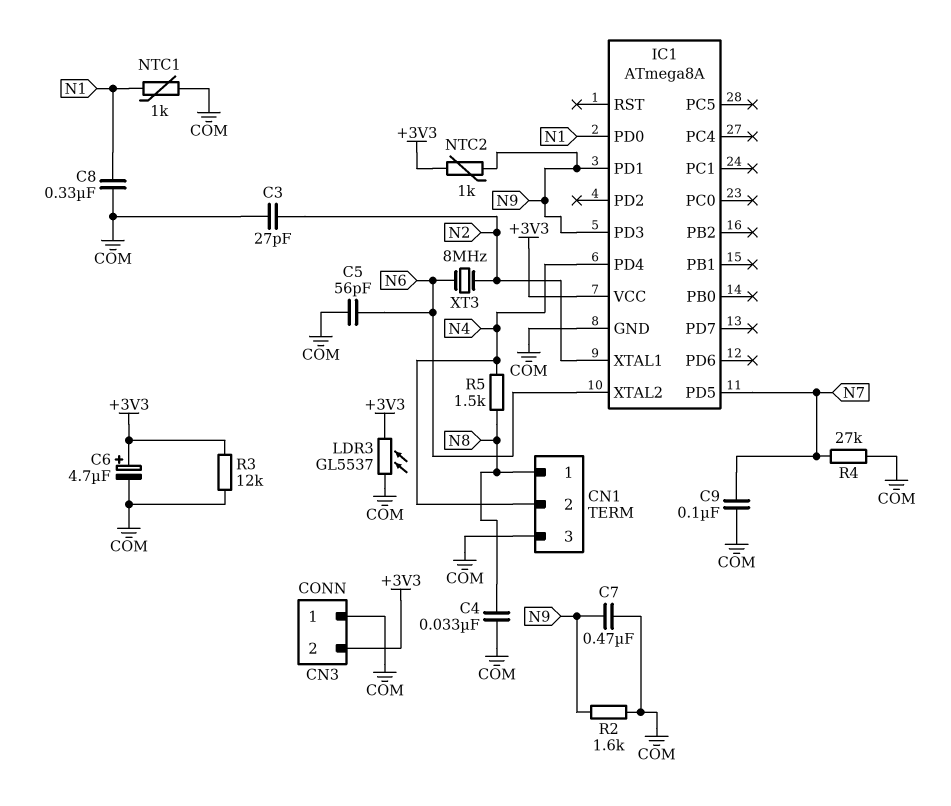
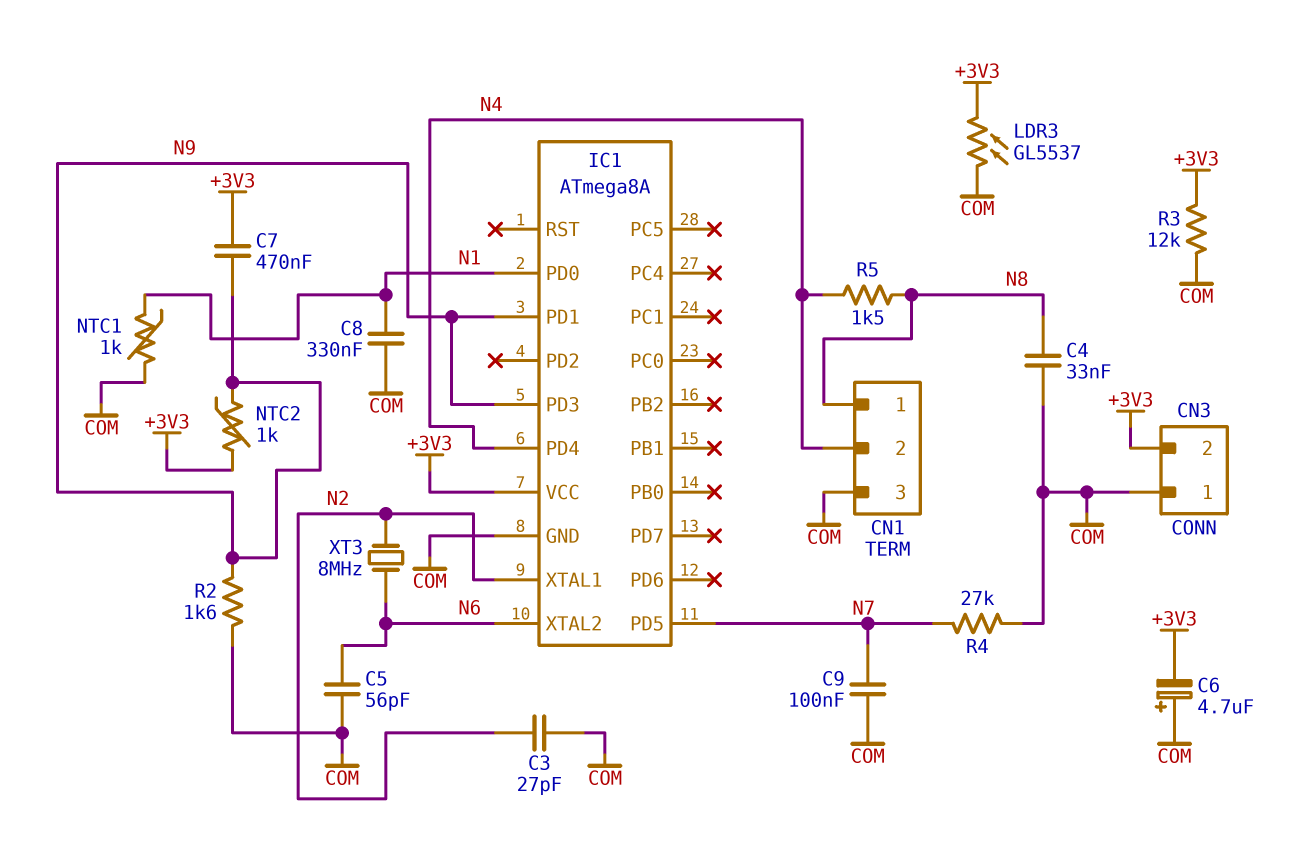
C6: 4.7uF (plus +3V3, minus COM) -> 4.7uF (plus COM, minus +3V3)
C7: 470nF (COM, N9) -> 470nF (+3V3, N9)

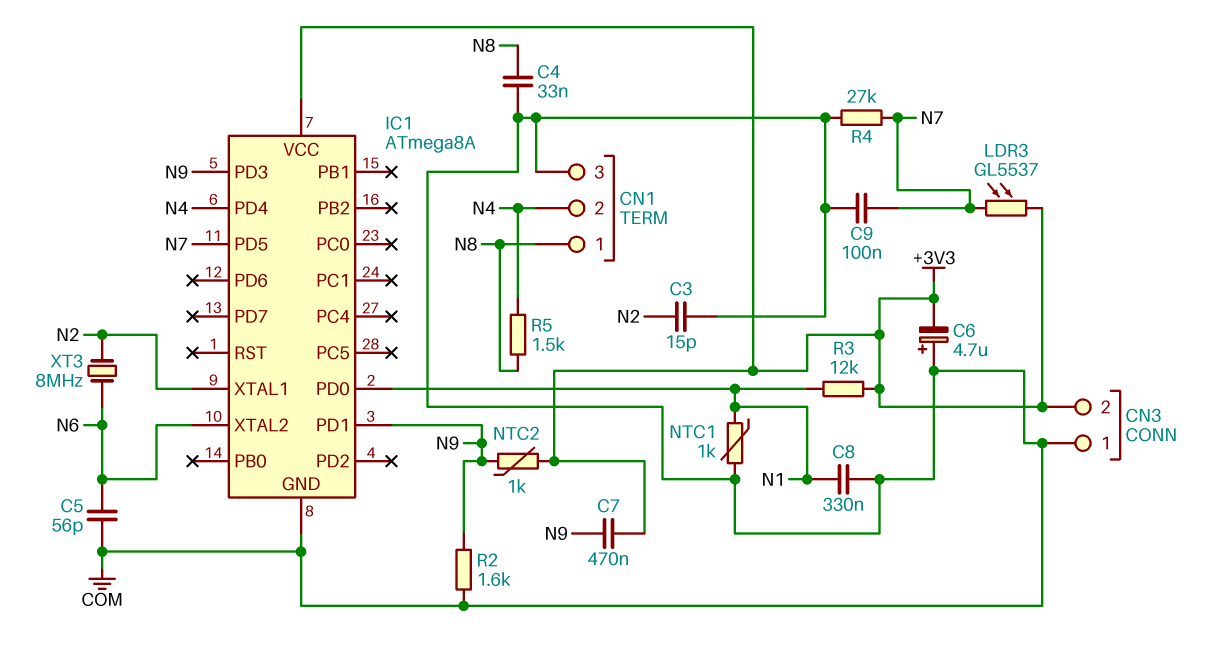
C3: 27pF (COM, N2) -> 15pF (COM, N2)
LDR3: GL5537 (+3V3, COM) -> GL5537 (+3V3, N7)
R3: 12k (+3V3, COM) -> 12k (+3V3, N1)

